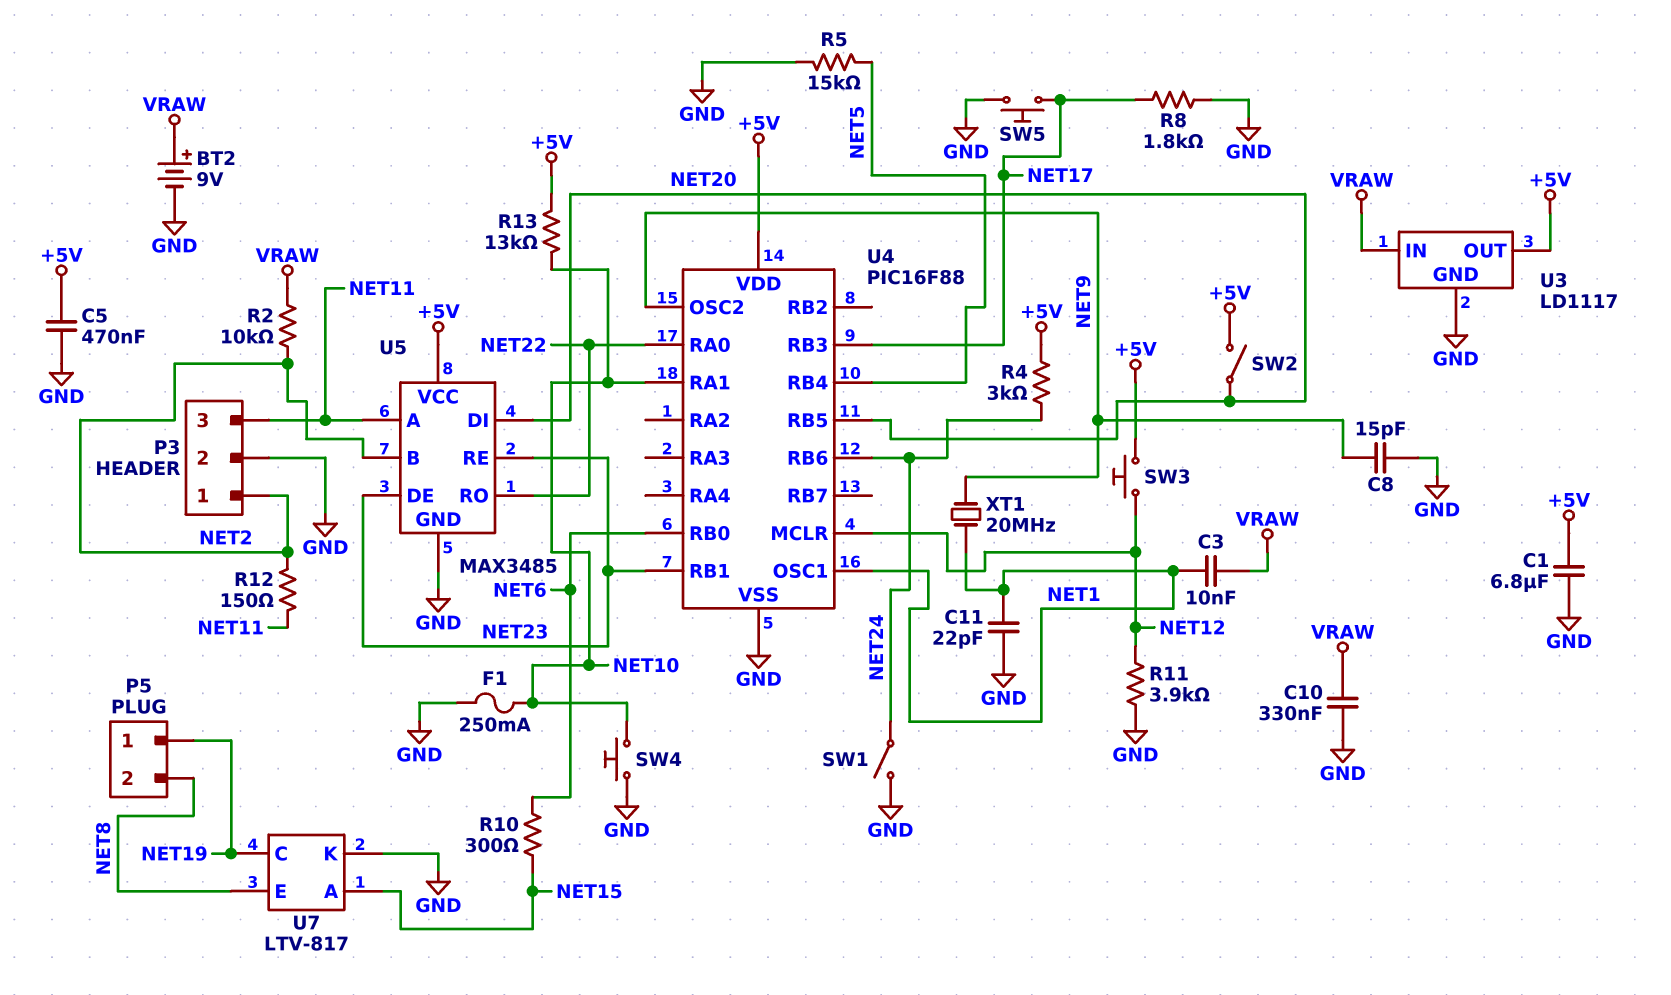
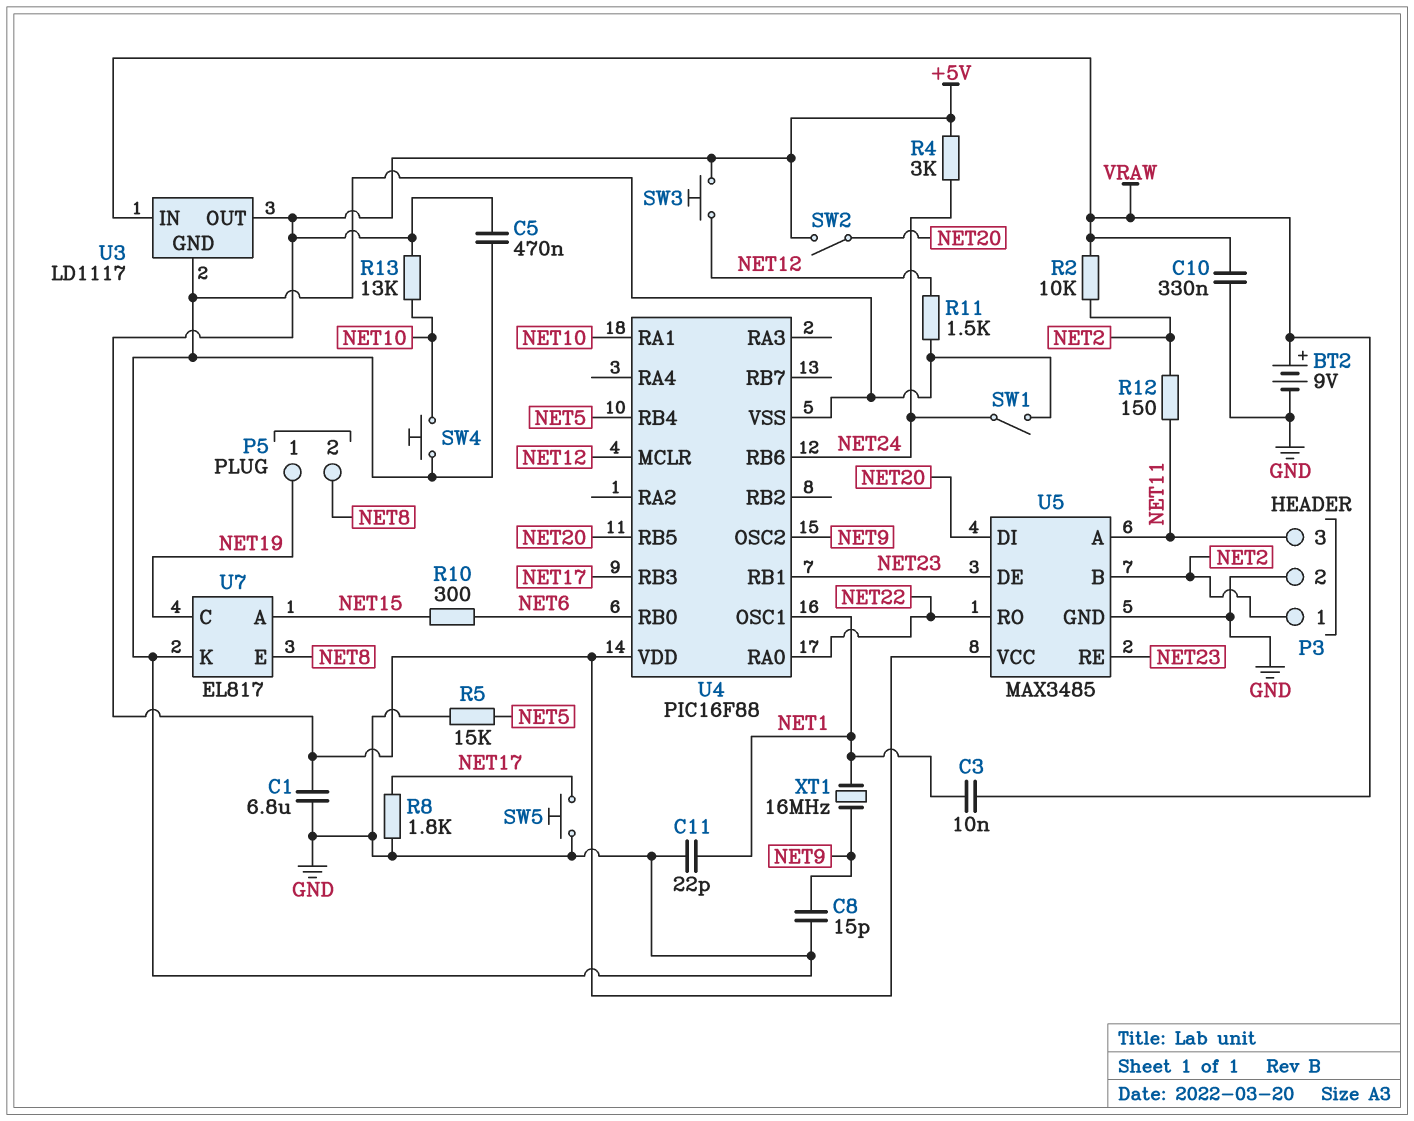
F1: 250mA (GND, NET10) -> none
R11: 3.9k (GND, NET12) -> 1.5k (GND, NET12)
U7: LTV-817 -> EL817
XT1: 20MHz (NET1, NET9) -> 16MHz (NET1, NET9)

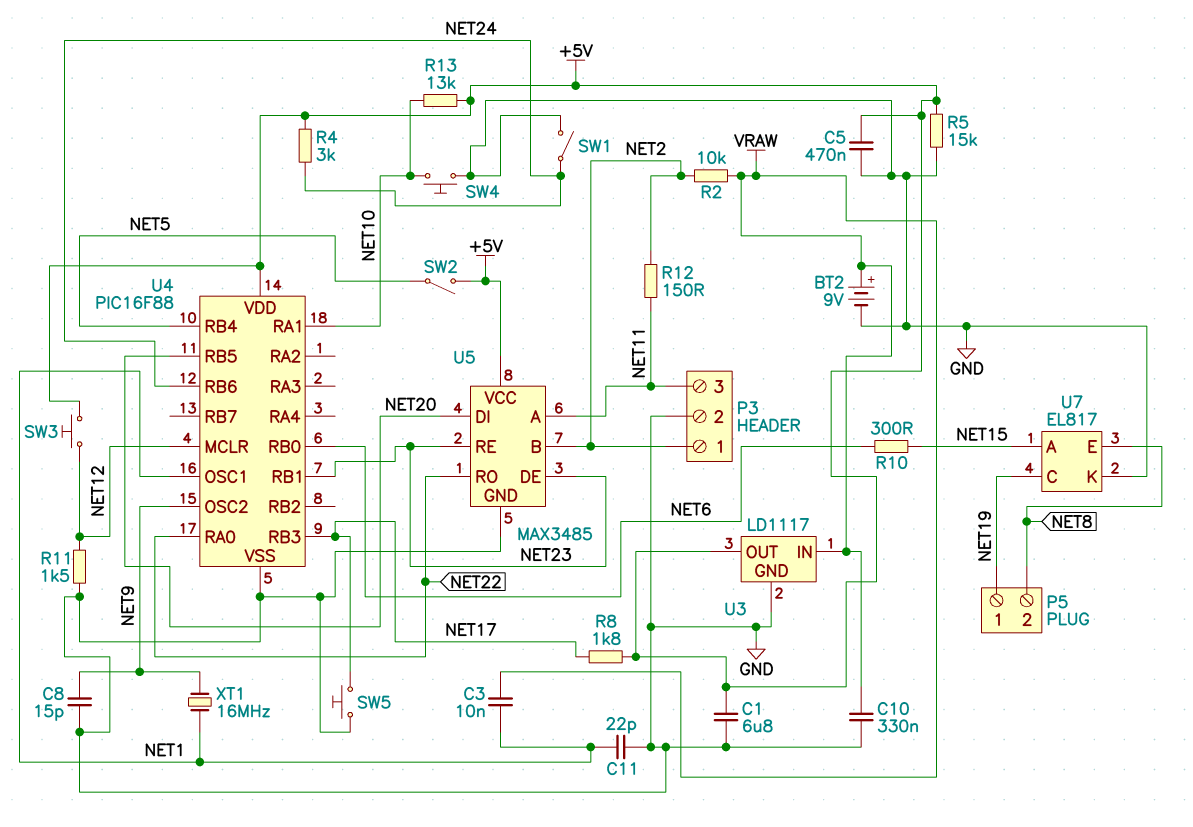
R5: 15k (GND, NET5) -> 15k (+5V, GND)
R8: 1.8k (GND, NET17) -> 1.8k (+5V, NET17)
SW2: switch (+5V, NET20) -> switch (+5V, NET5)

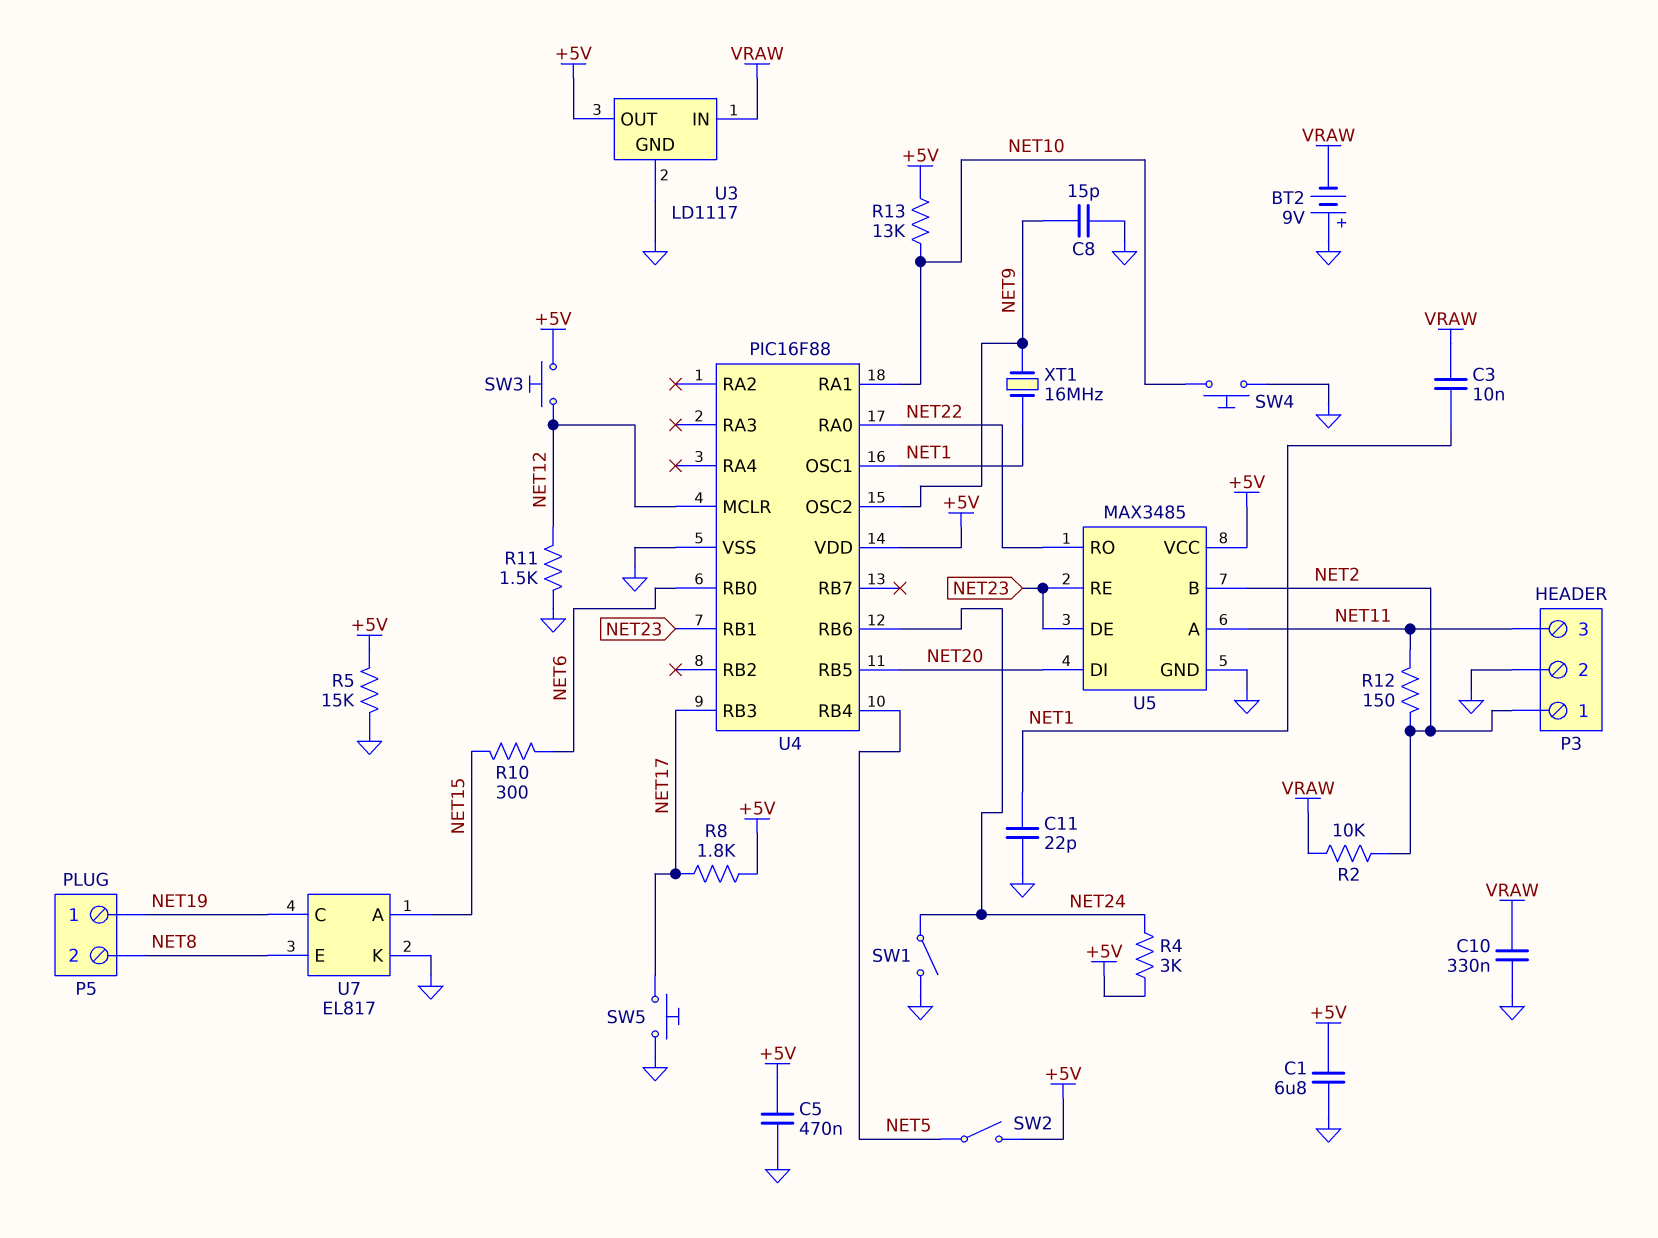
BT2: 9V (plus VRAW, minus GND) -> 9V (plus GND, minus VRAW)

